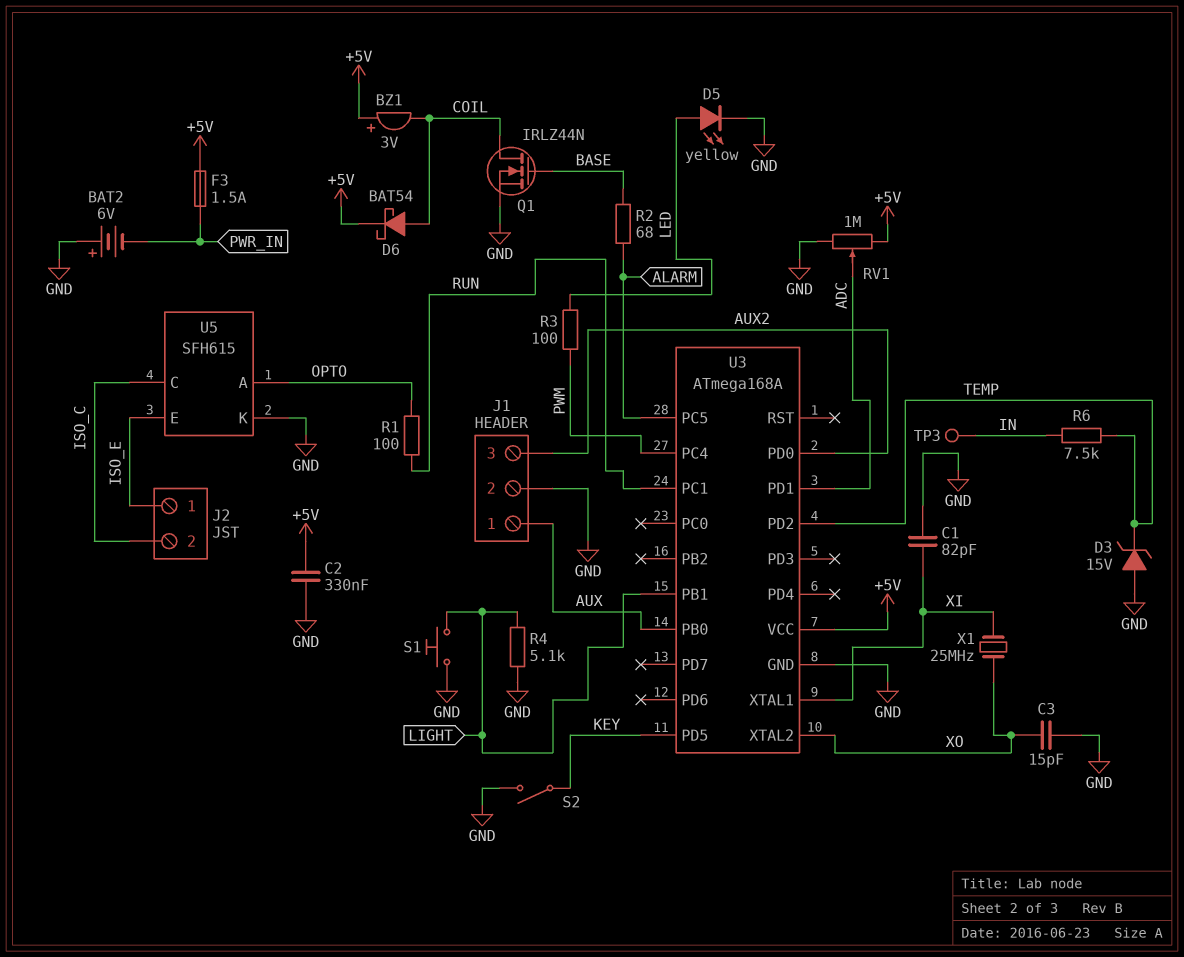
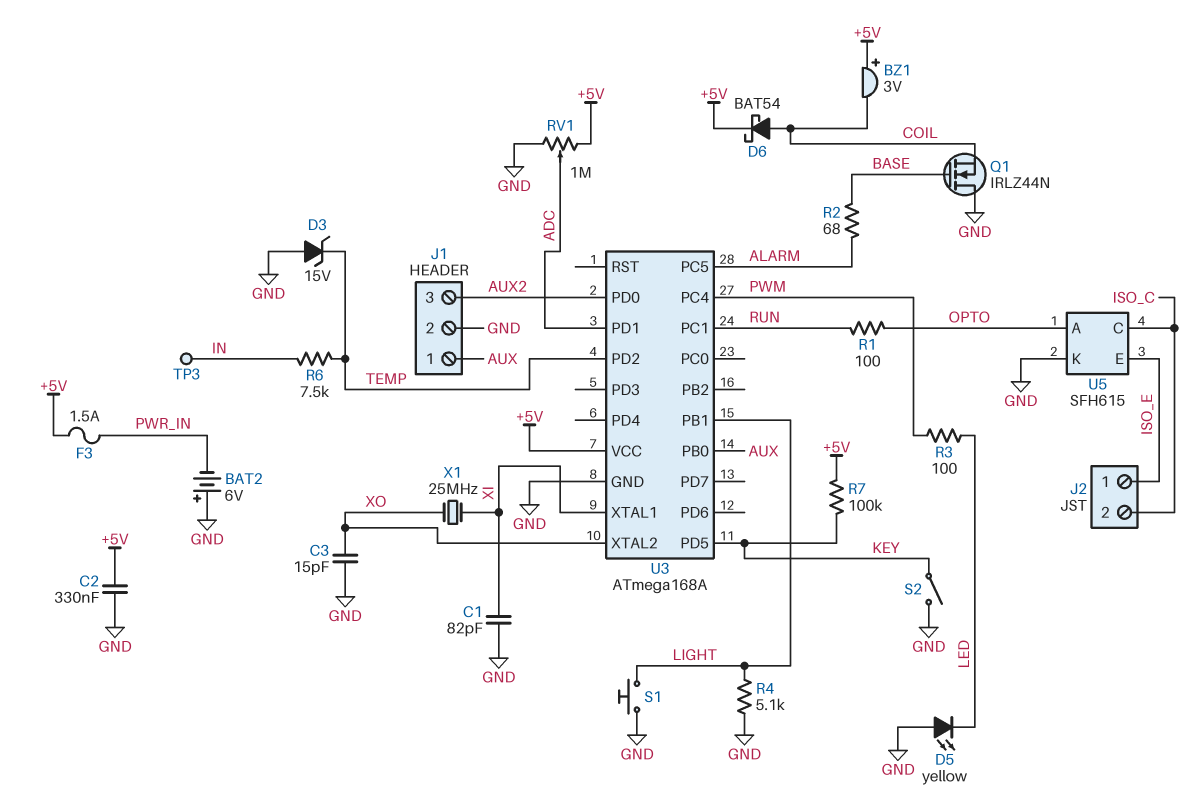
D5: LED yellow (A LED, K GND) -> LED yellow (A GND, K LED)
Q1: NMOS IRLZ44N (G BASE, D COIL, S GND) -> NMOS IRLZ44N (G BASE, D GND, S COIL)
R7: none -> 100k (+5V, KEY)

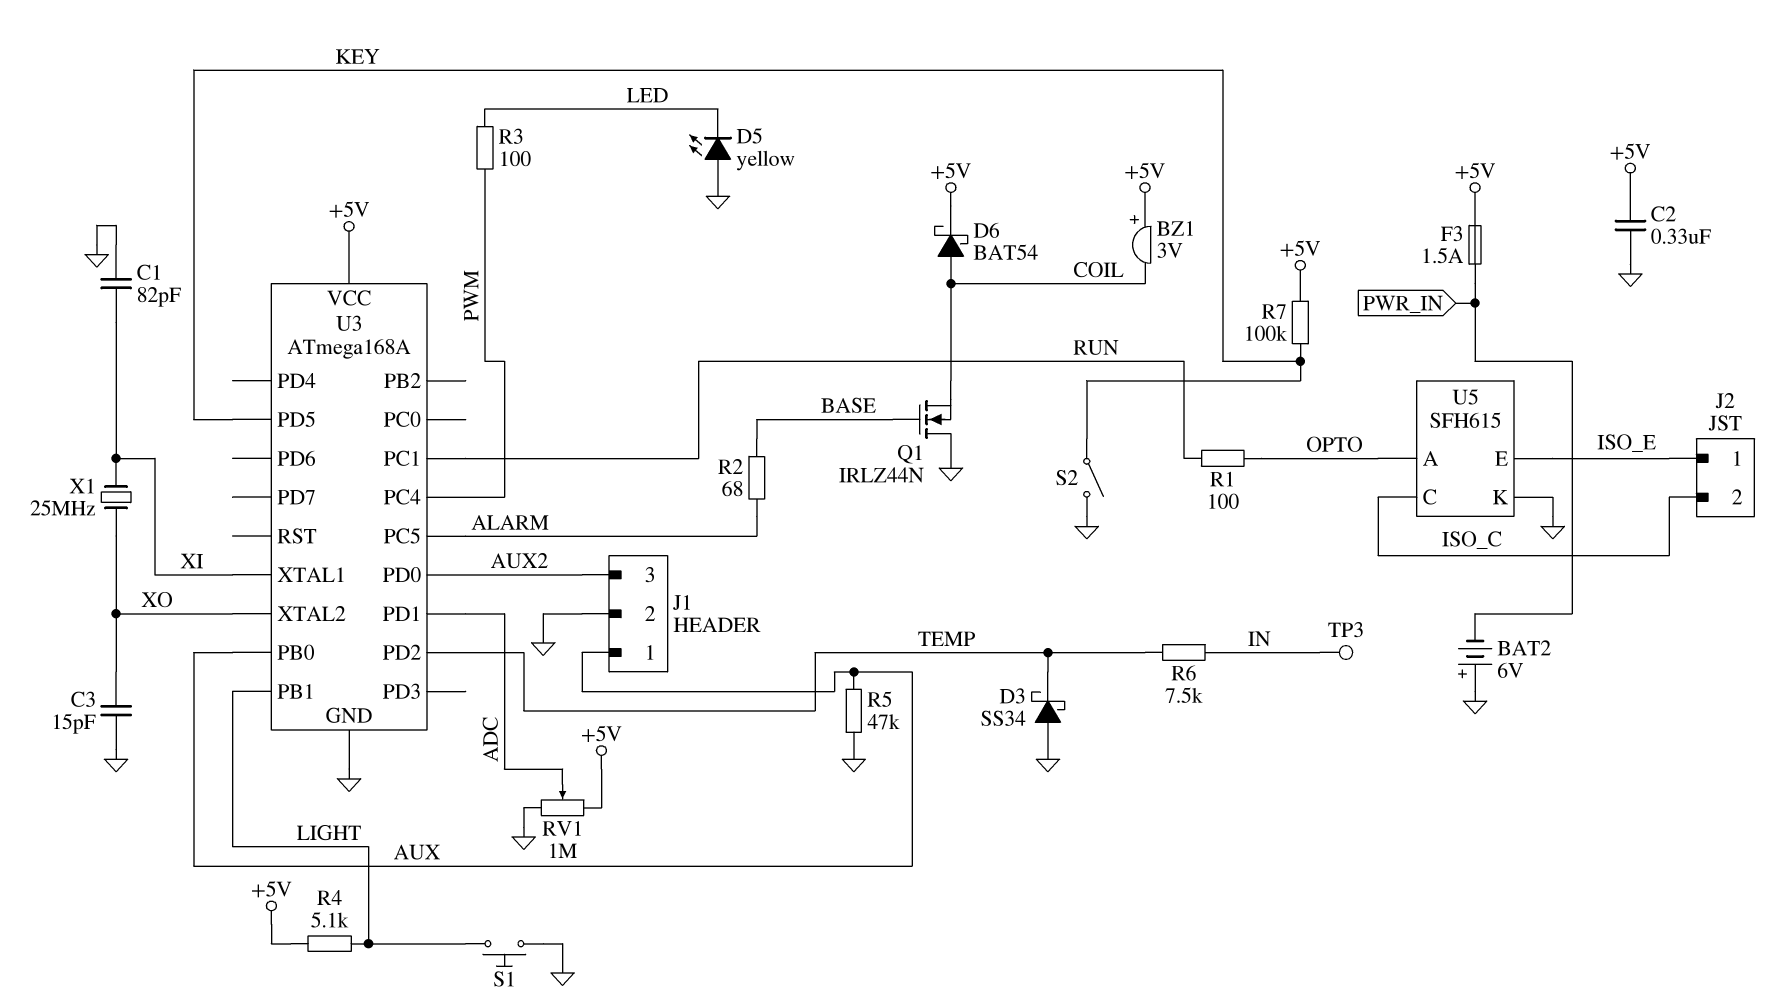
D3: zener 15V (A GND, K TEMP) -> schottky SS34 (A GND, K TEMP)
R4: 5.1k (GND, LIGHT) -> 5.1k (+5V, LIGHT)
R5: none -> 47k (AUX, GND)

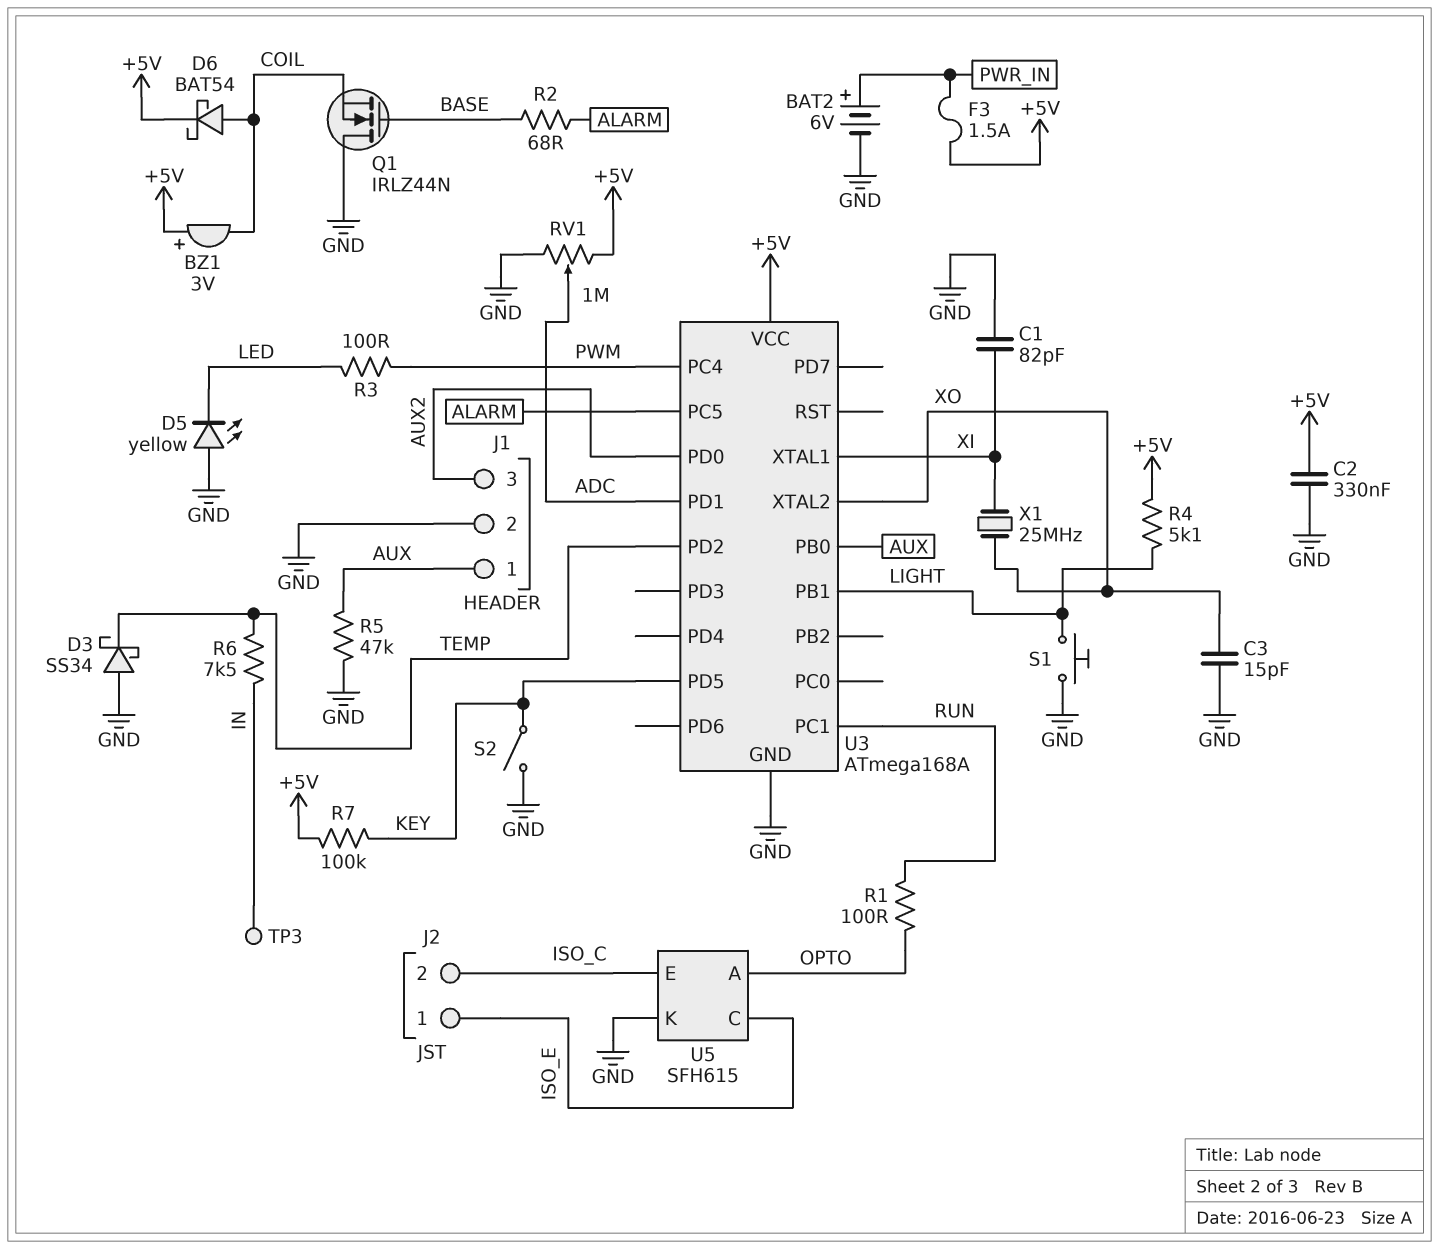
BAT2: 6V (plus GND, minus PWR_IN) -> 6V (plus PWR_IN, minus GND)
U5 pin C: ISO_C -> ISO_E
U5 pin E: ISO_E -> ISO_C

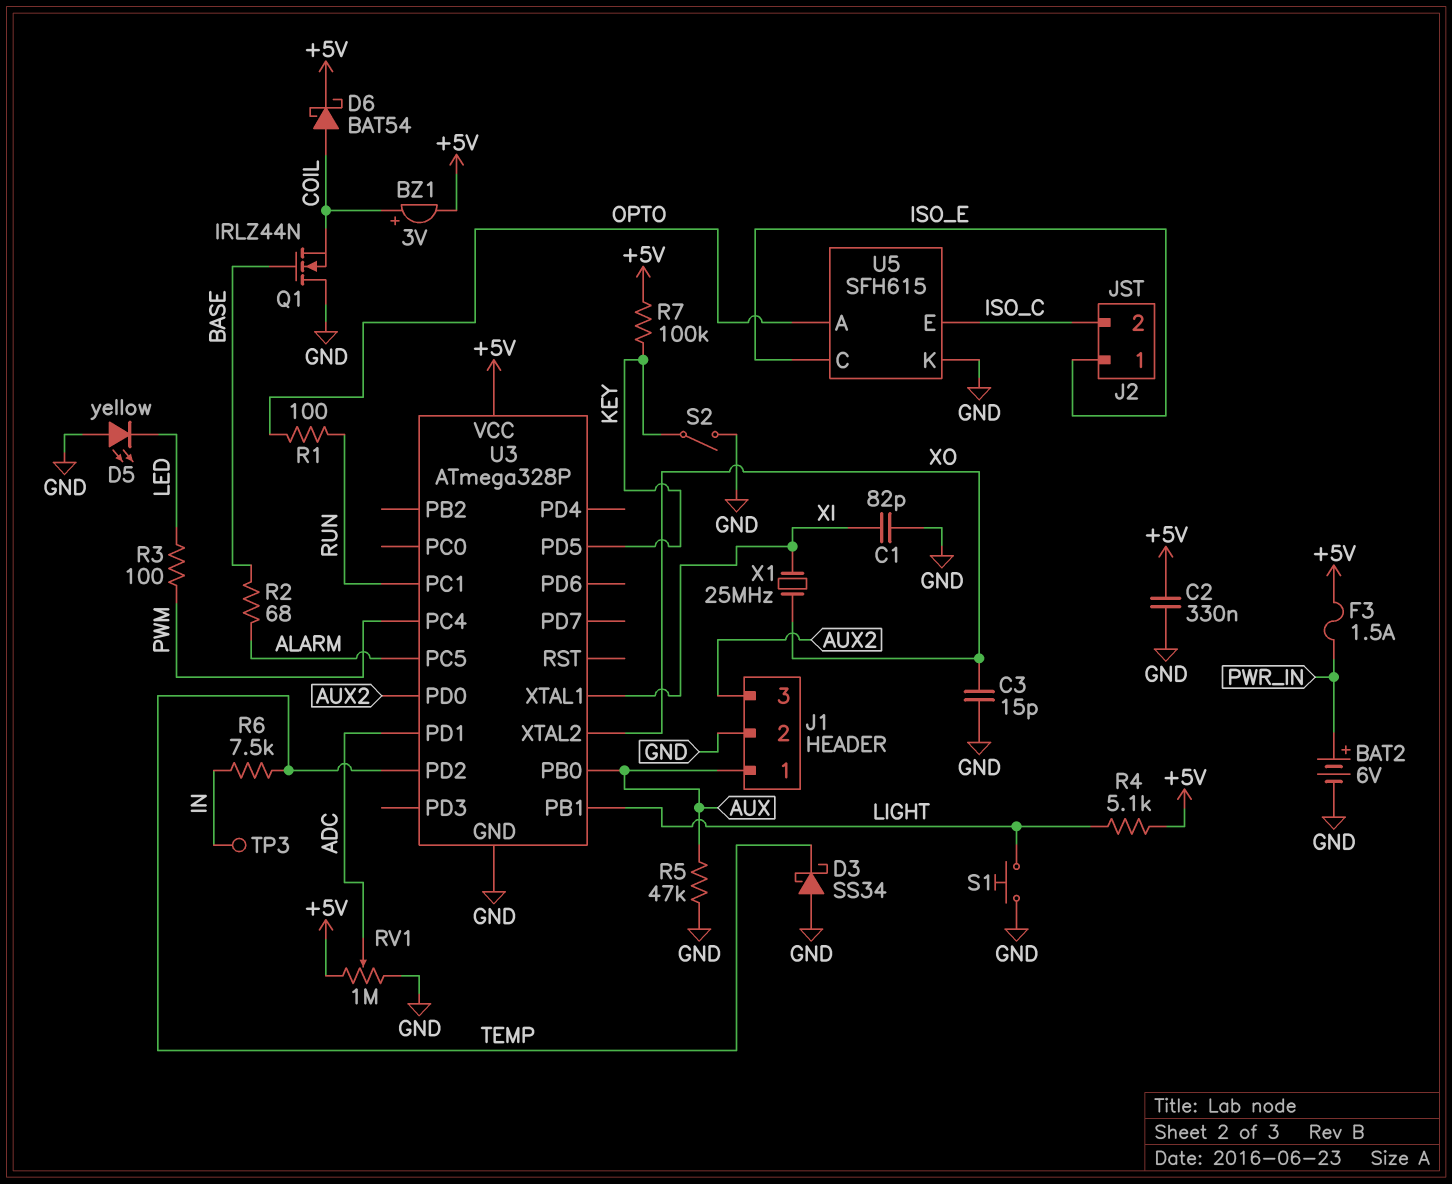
BZ1: buzzer 3V (plus +5V, minus COIL) -> buzzer 3V (plus COIL, minus +5V)
U3: ATmega168A -> ATmega328P

